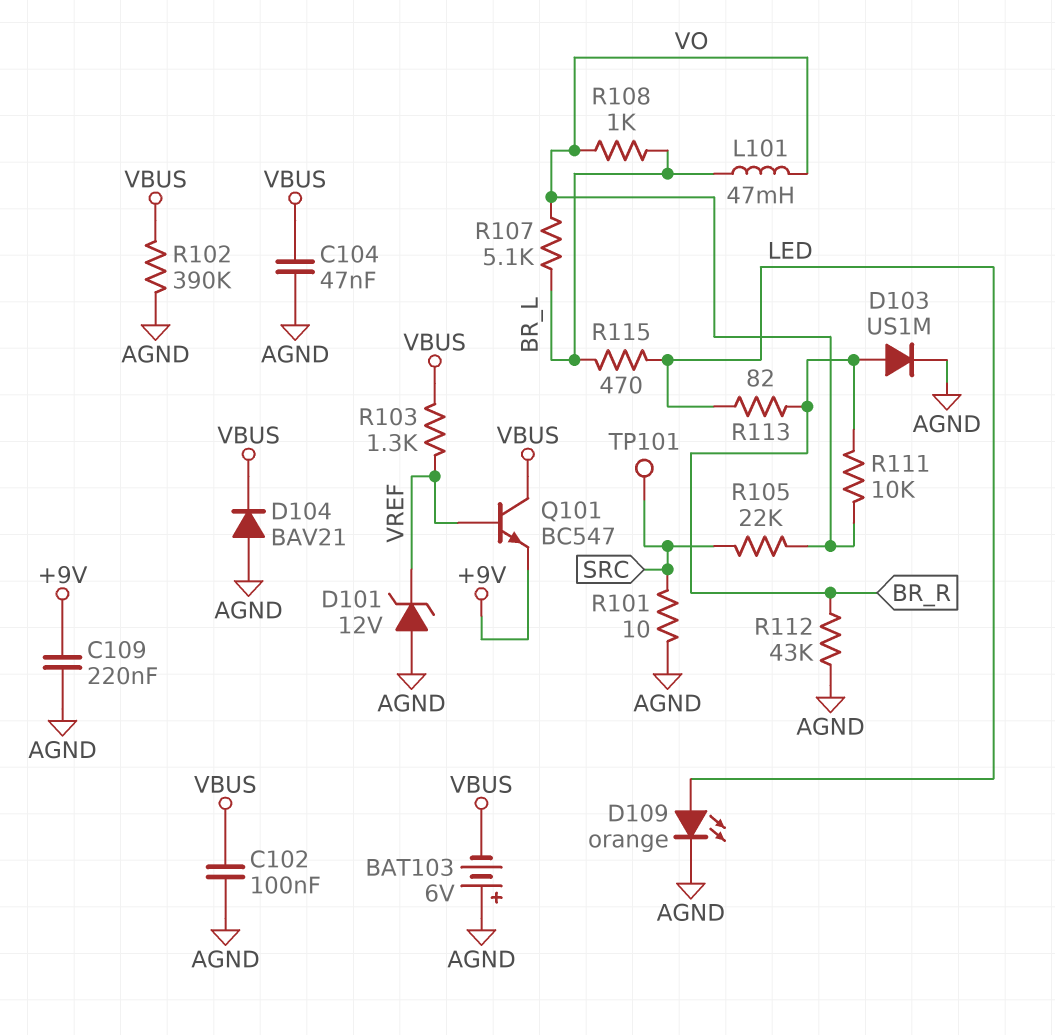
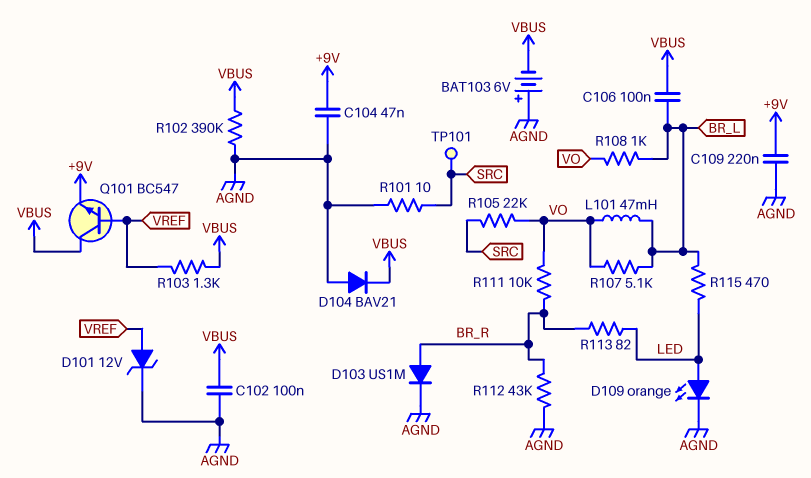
C104: 47nF (AGND, VBUS) -> 47nF (+9V, AGND)
C106: none -> 100nF (BR_L, VBUS)
D101: zener 12V (A AGND, K VREF) -> zener 12V (A VREF, K AGND)

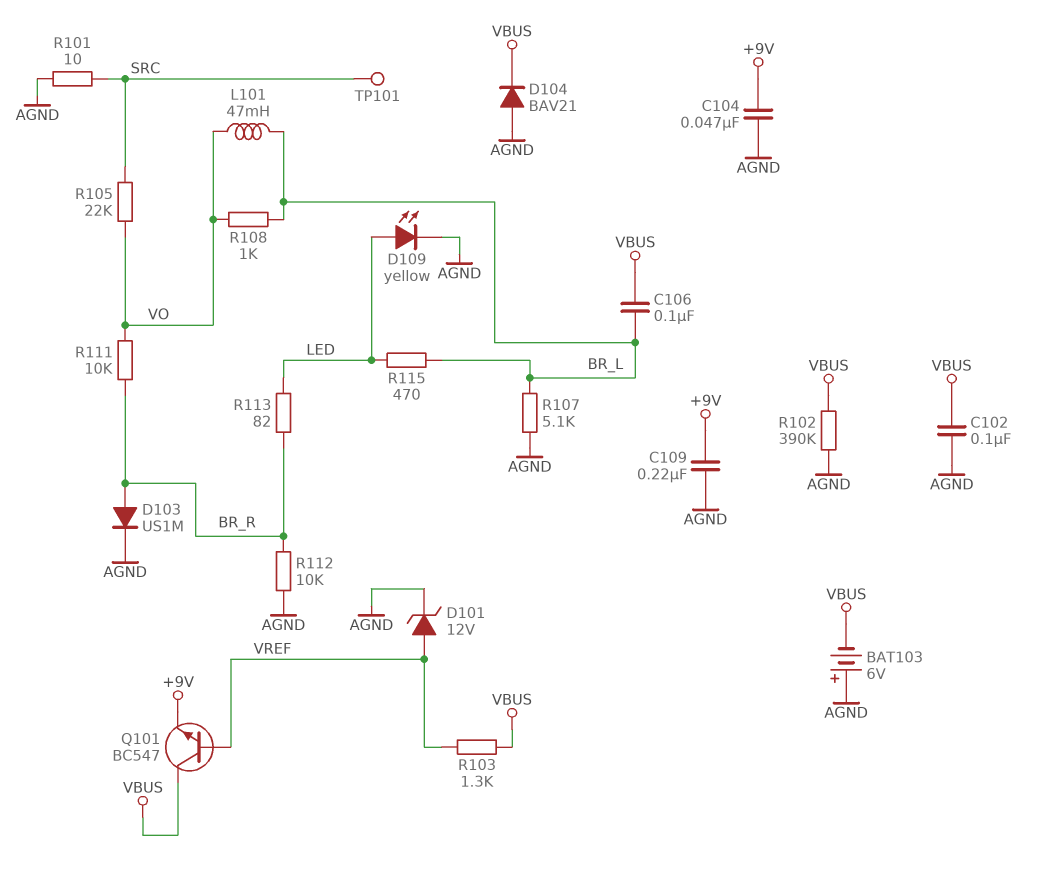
D109: LED orange (A LED, K AGND) -> LED yellow (A LED, K AGND)
R107: 5.1k (BR_L, VO) -> 5.1k (AGND, BR_L)
R112: 43k (AGND, BR_R) -> 10k (AGND, BR_R)

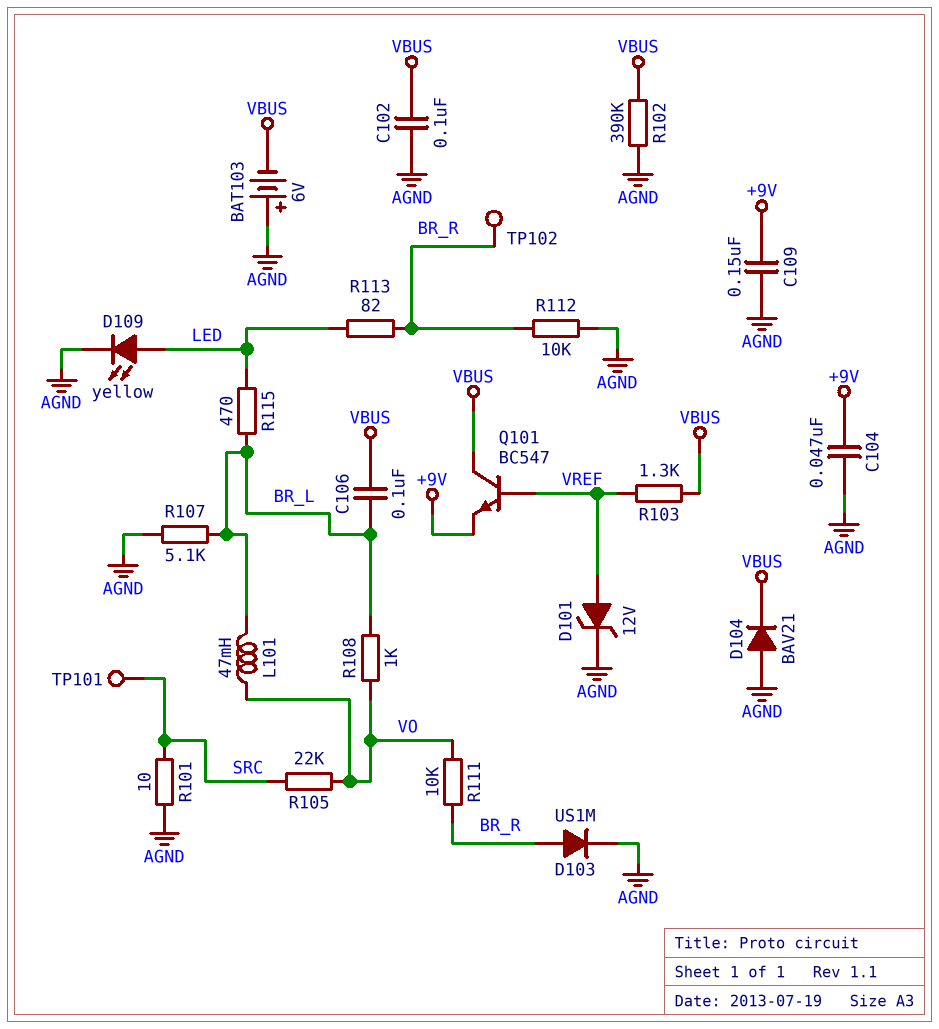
C109: 220nF (+9V, AGND) -> 150nF (+9V, AGND)
TP102: none -> test point (BR_R)

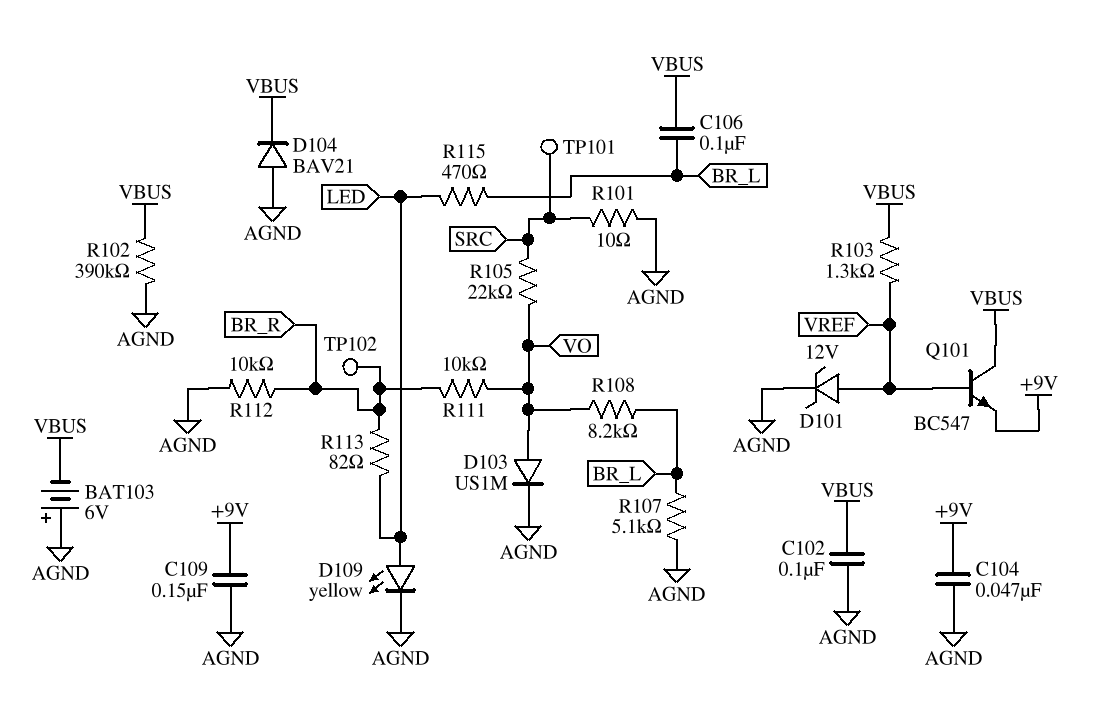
D103: diode US1M (A BR_R, K AGND) -> diode US1M (A VO, K AGND)
L101: 47mH (BR_L, VO) -> none
R108: 1k (BR_L, VO) -> 8.2k (BR_L, VO)

